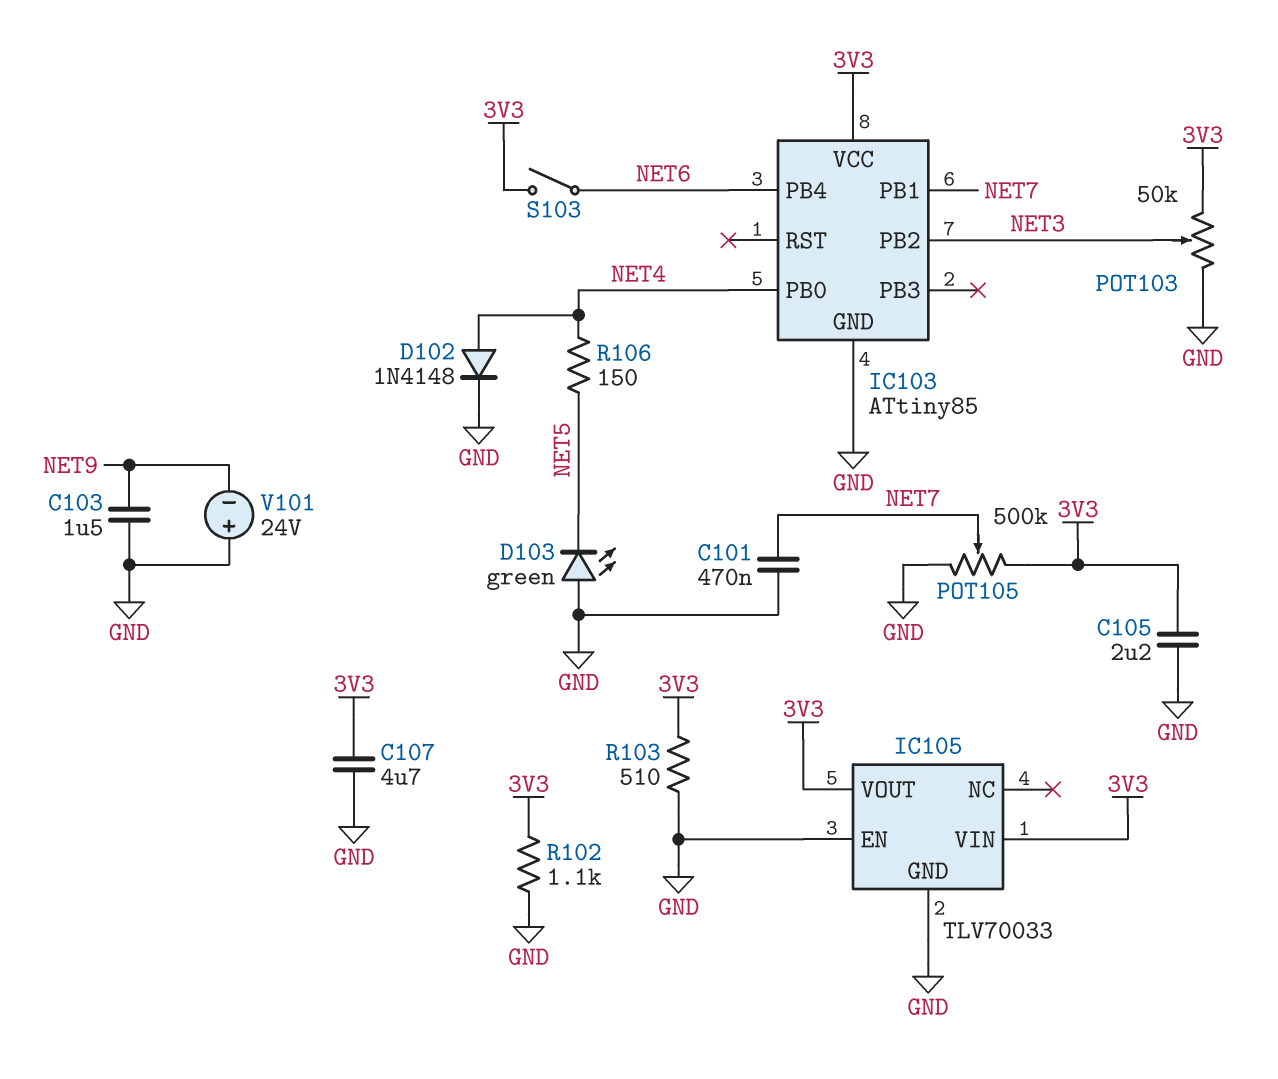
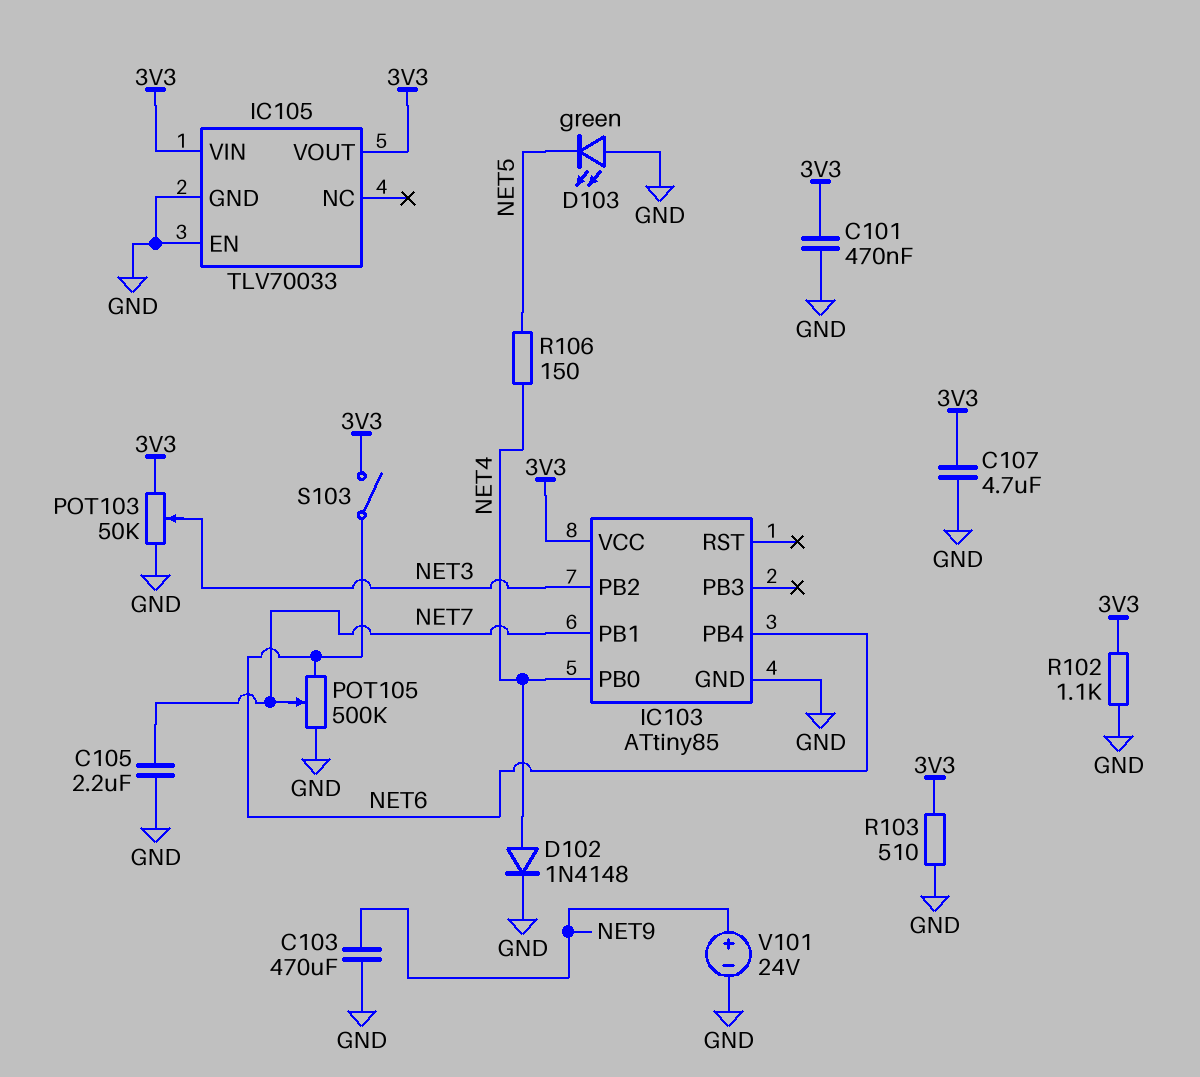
C101: 470nF (GND, NET7) -> 470nF (3V3, GND)
C103: 1.5uF (GND, NET9) -> 470uF (GND, NET9)
C105: 2.2uF (3V3, GND) -> 2.2uF (GND, NET7)
POT105: 500k (3V3, GND, wiper NET7) -> 500k (GND, NET6, wiper NET7)
V101: 24V (plus GND, minus NET9) -> 24V (plus NET9, minus GND)

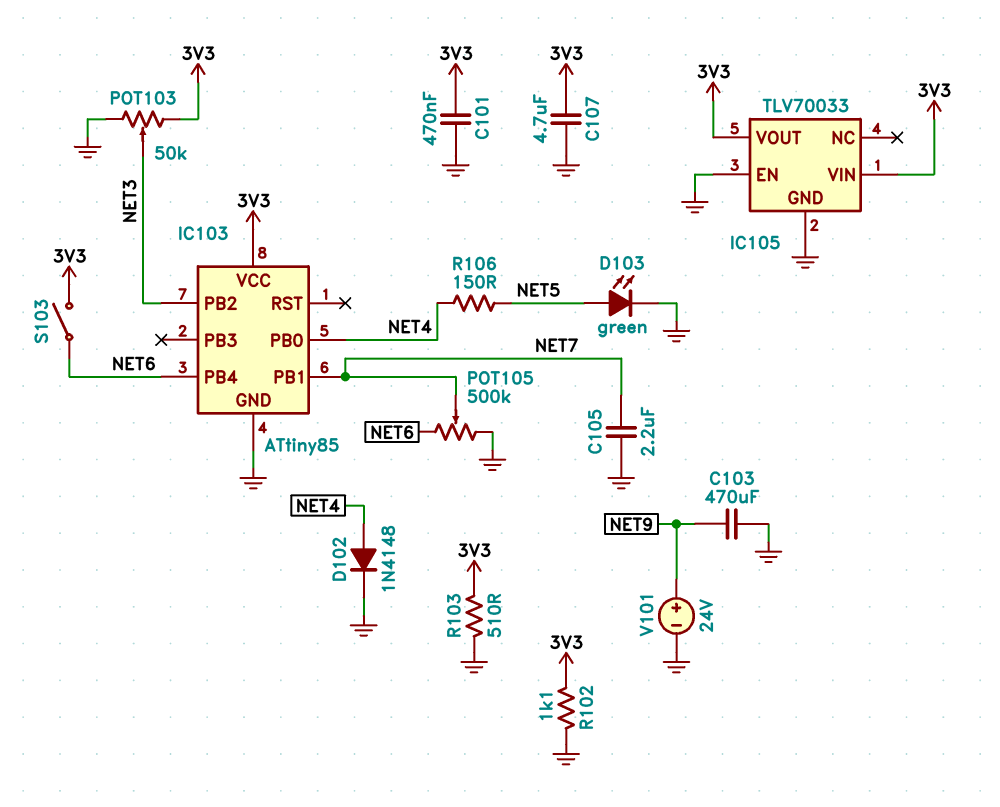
D103: LED green (A GND, K NET5) -> LED green (A NET5, K GND)

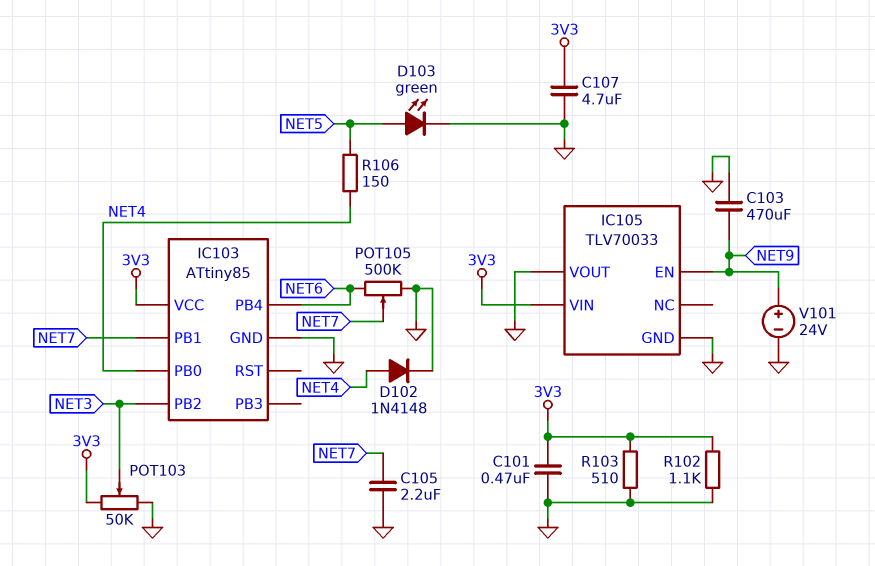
IC105 pin EN: GND -> NET9
IC105 pin VOUT: 3V3 -> GND
S103: switch (3V3, NET6) -> none

